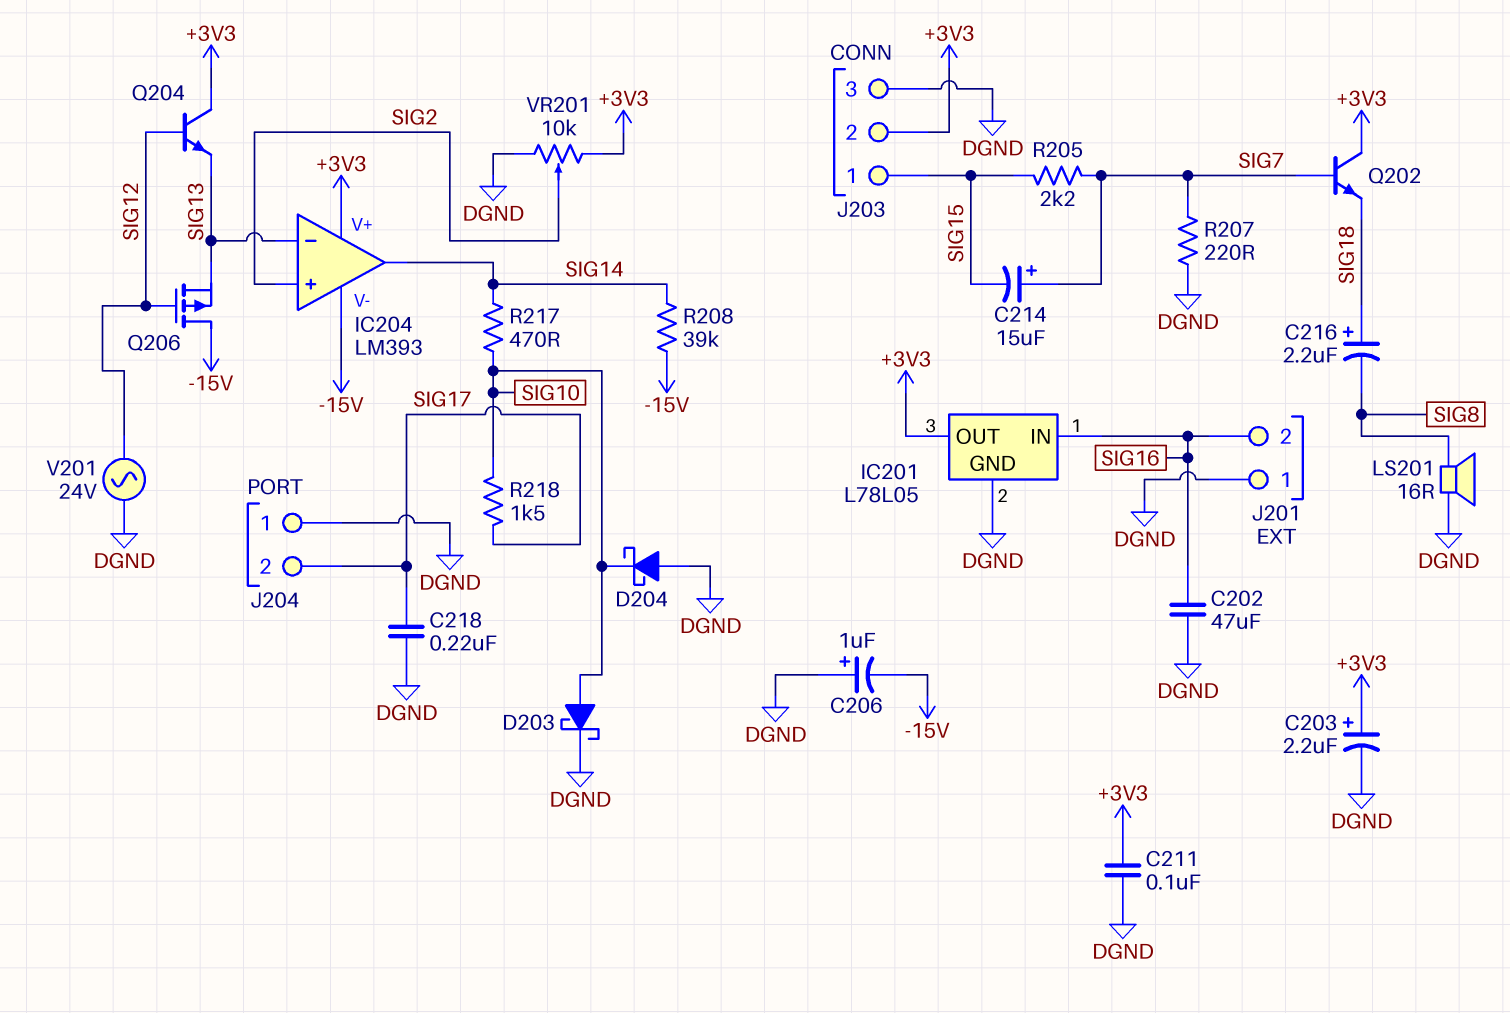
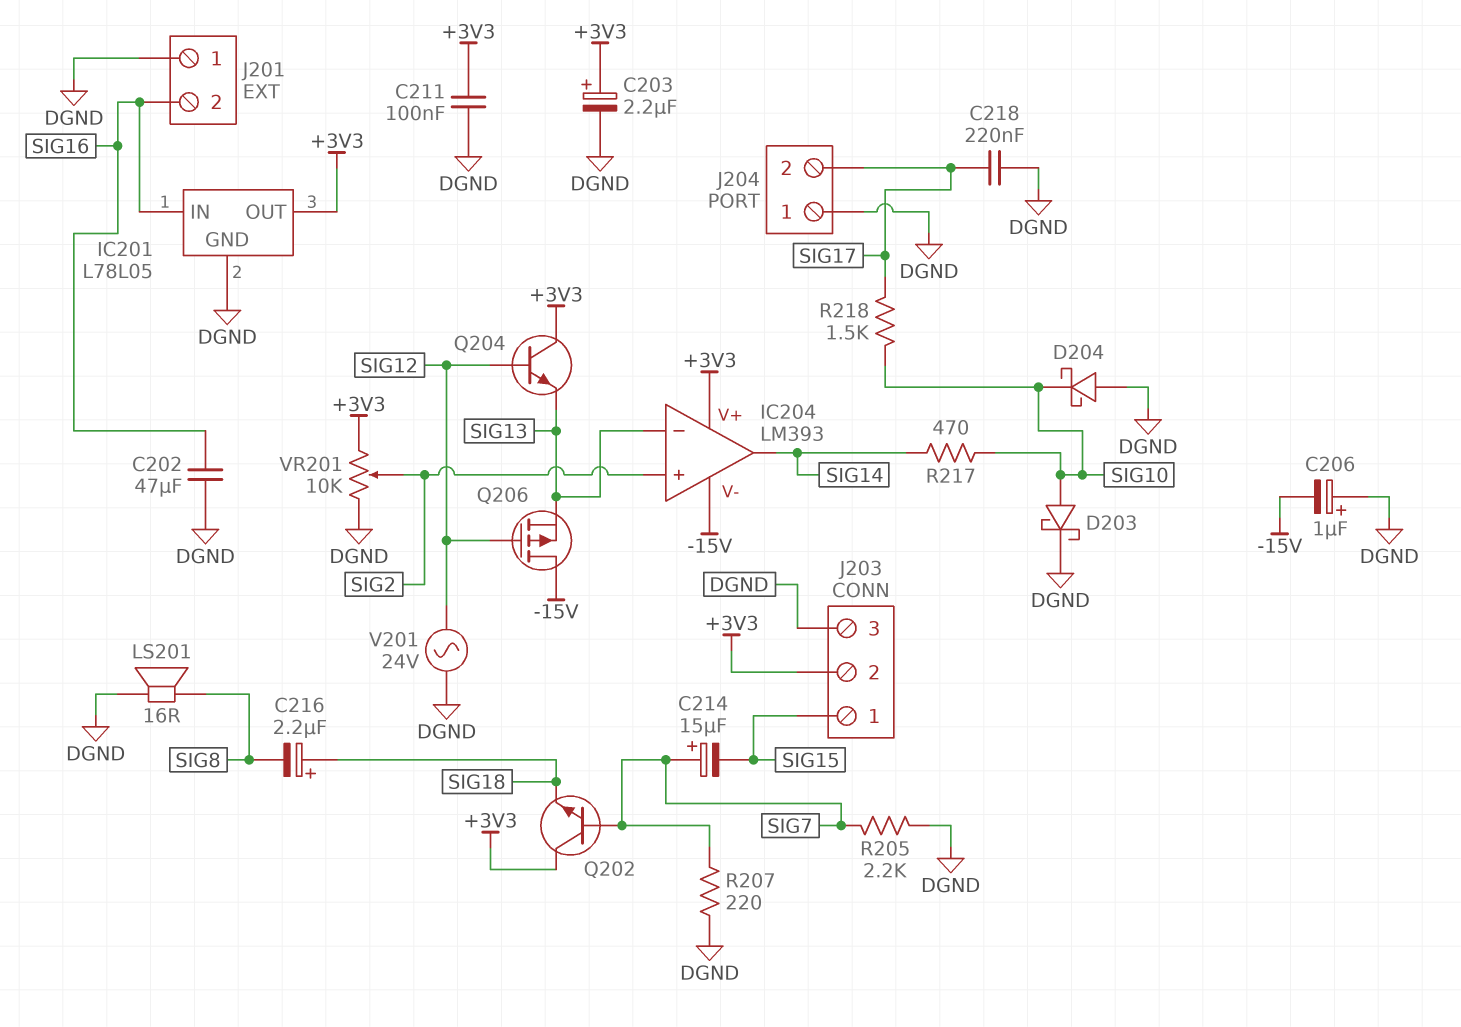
R205: 2.2k (SIG7, SIG15) -> 2.2k (DGND, SIG7)
R208: 39k (-15V, SIG14) -> none

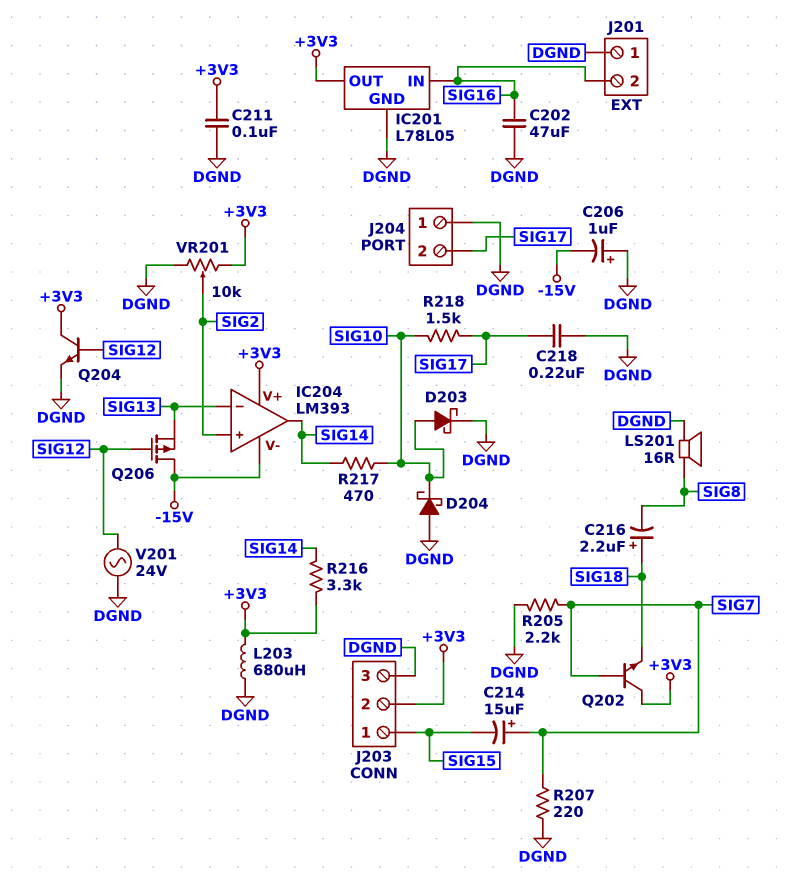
C203: 2.2uF (plus +3V3, minus DGND) -> none
L203: none -> 680uH (+3V3, DGND)
Q204: NPN (B SIG12, C +3V3, E SIG13) -> NPN (B SIG12, C +3V3, E DGND)
R216: none -> 3.3k (+3V3, SIG14)

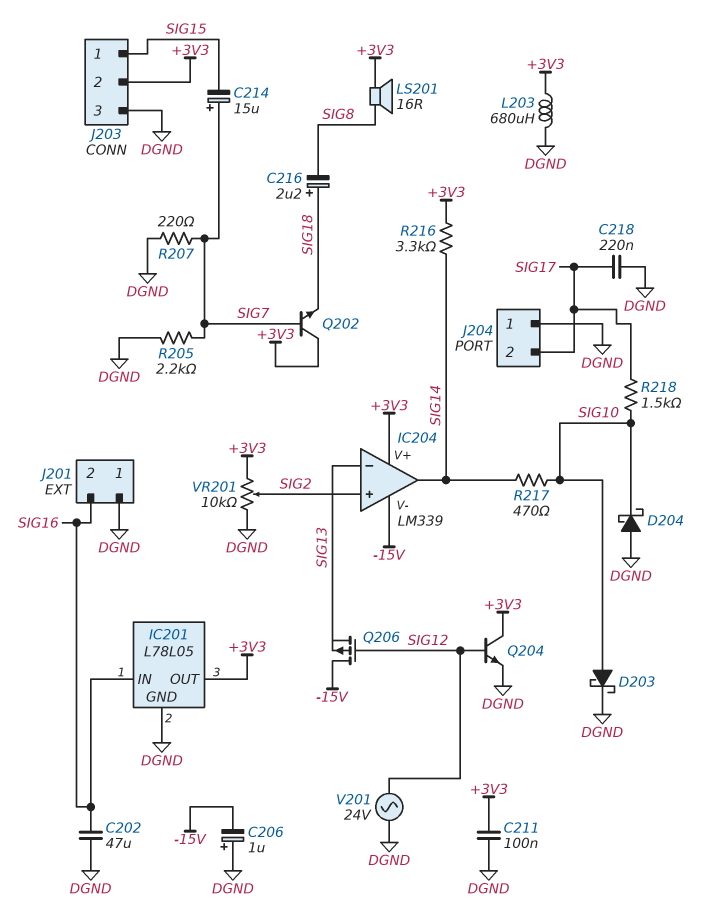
IC204: LM393 -> LM339
LS201: speaker 16R (DGND, SIG8) -> speaker 16R (+3V3, SIG8)

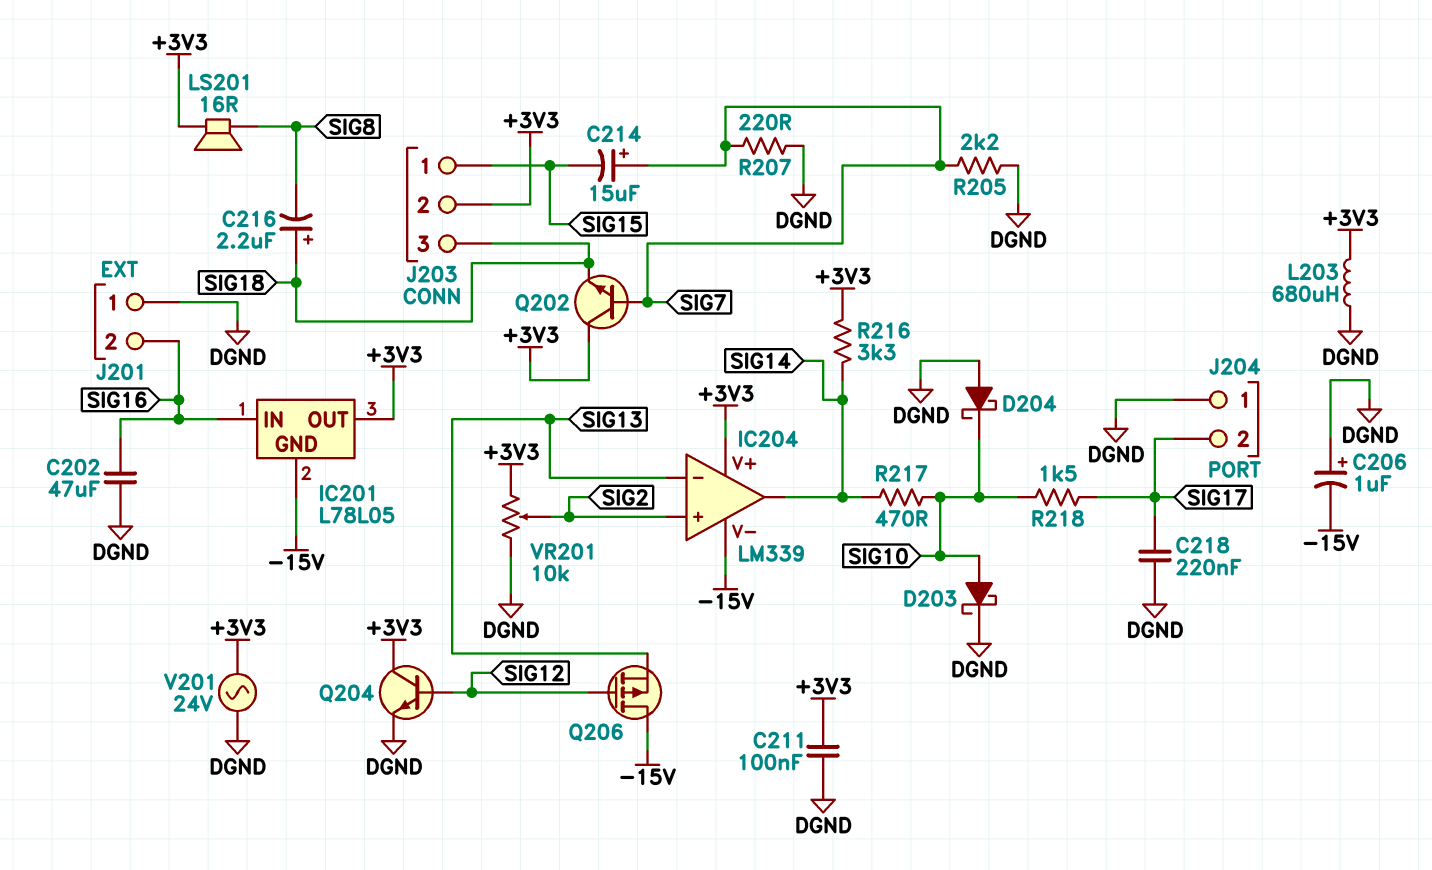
IC201 pin GND: DGND -> -15V
J203 pin 3: DGND -> SIG18
V201: AC 24V (DGND, SIG12) -> AC 24V (+3V3, DGND)

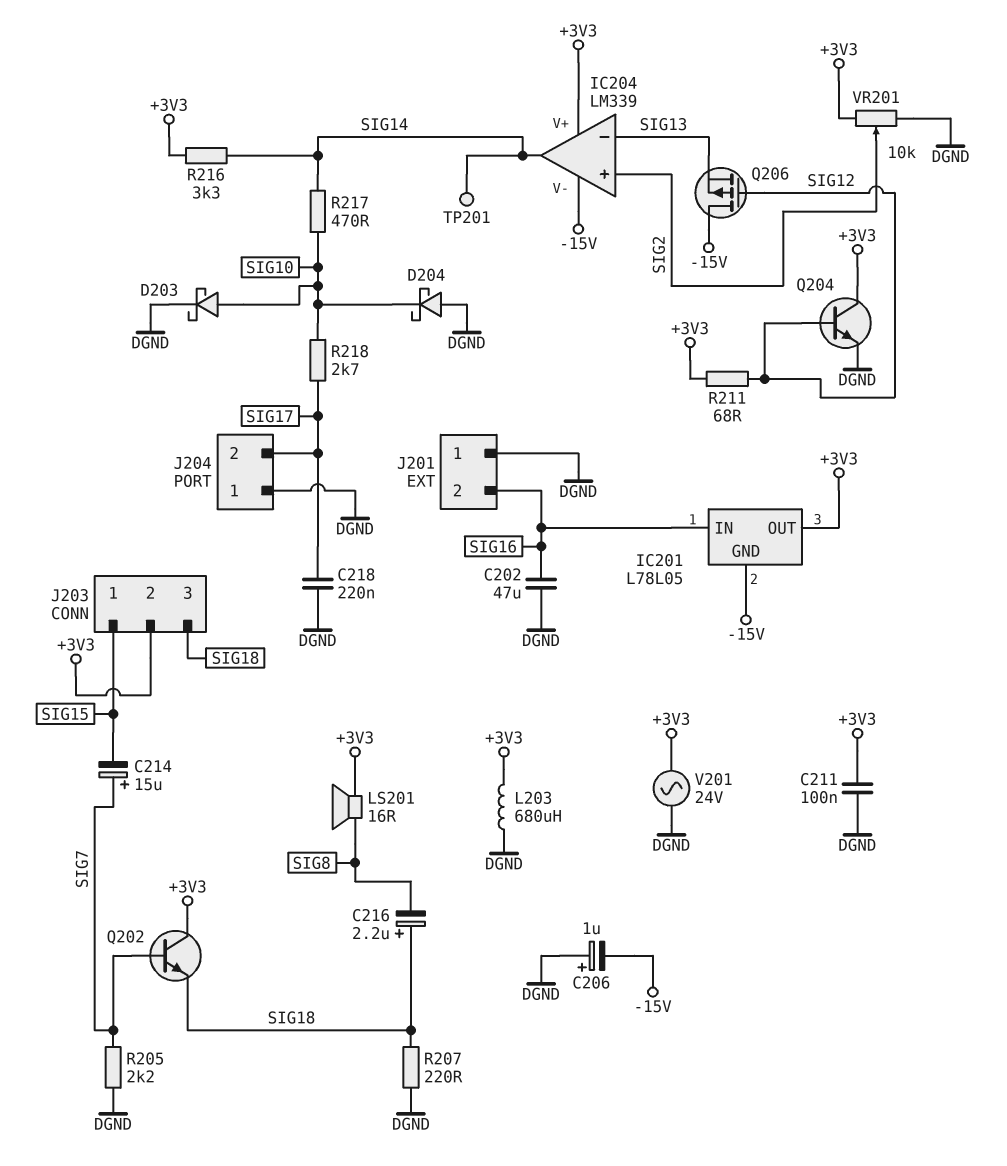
R207: 220 (DGND, SIG7) -> 220 (DGND, SIG18)
R211: none -> 68 (+3V3, SIG12)
R218: 1.5k (SIG10, SIG17) -> 2.7k (SIG10, SIG17)
TP201: none -> test point (SIG14)

